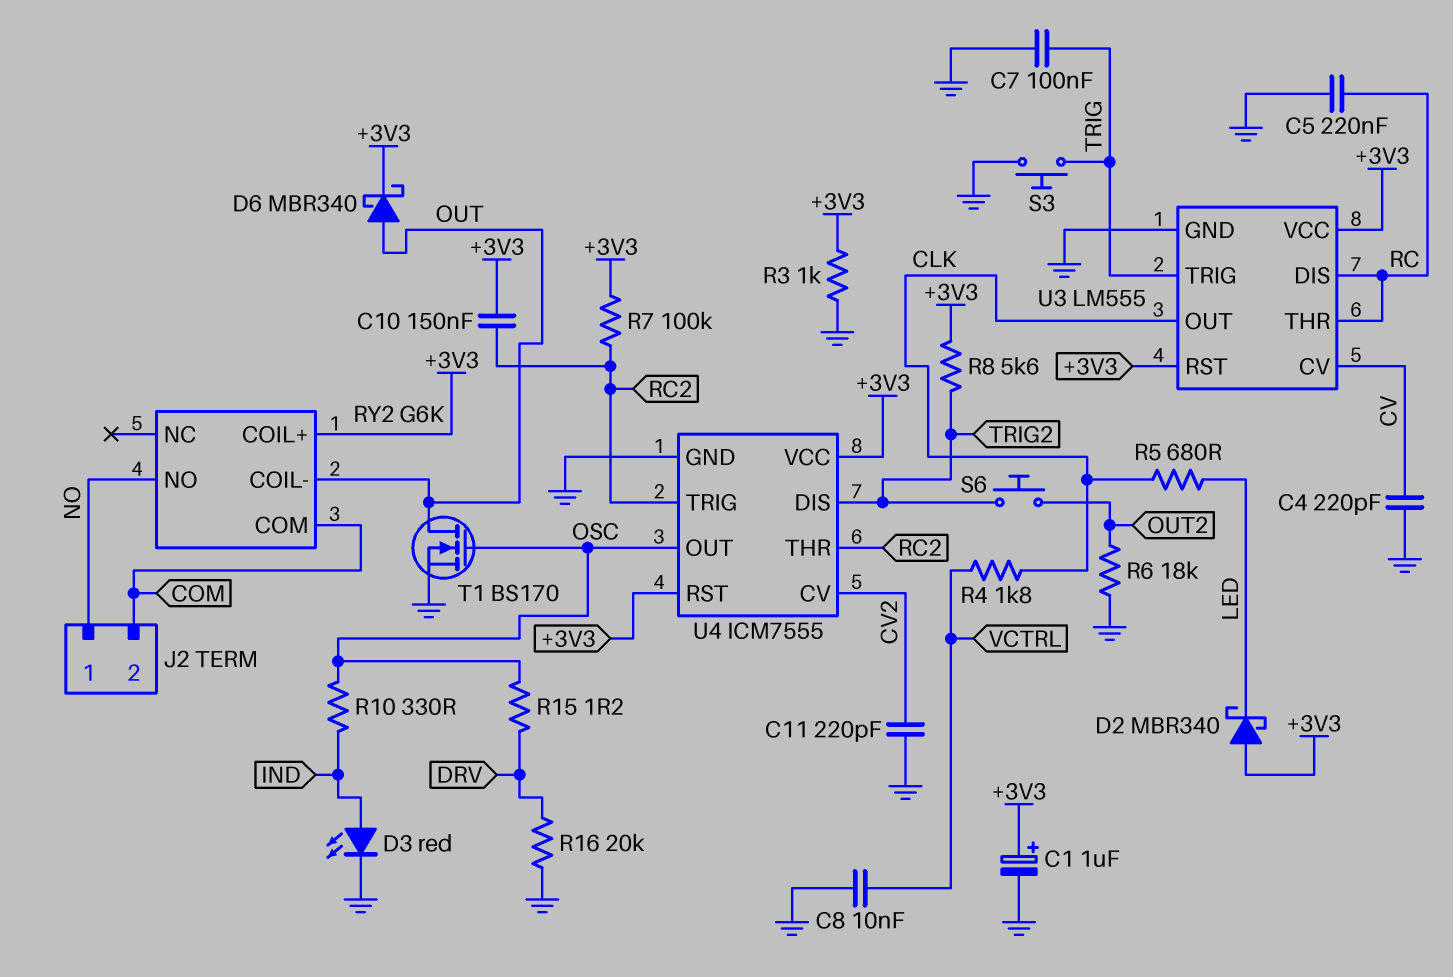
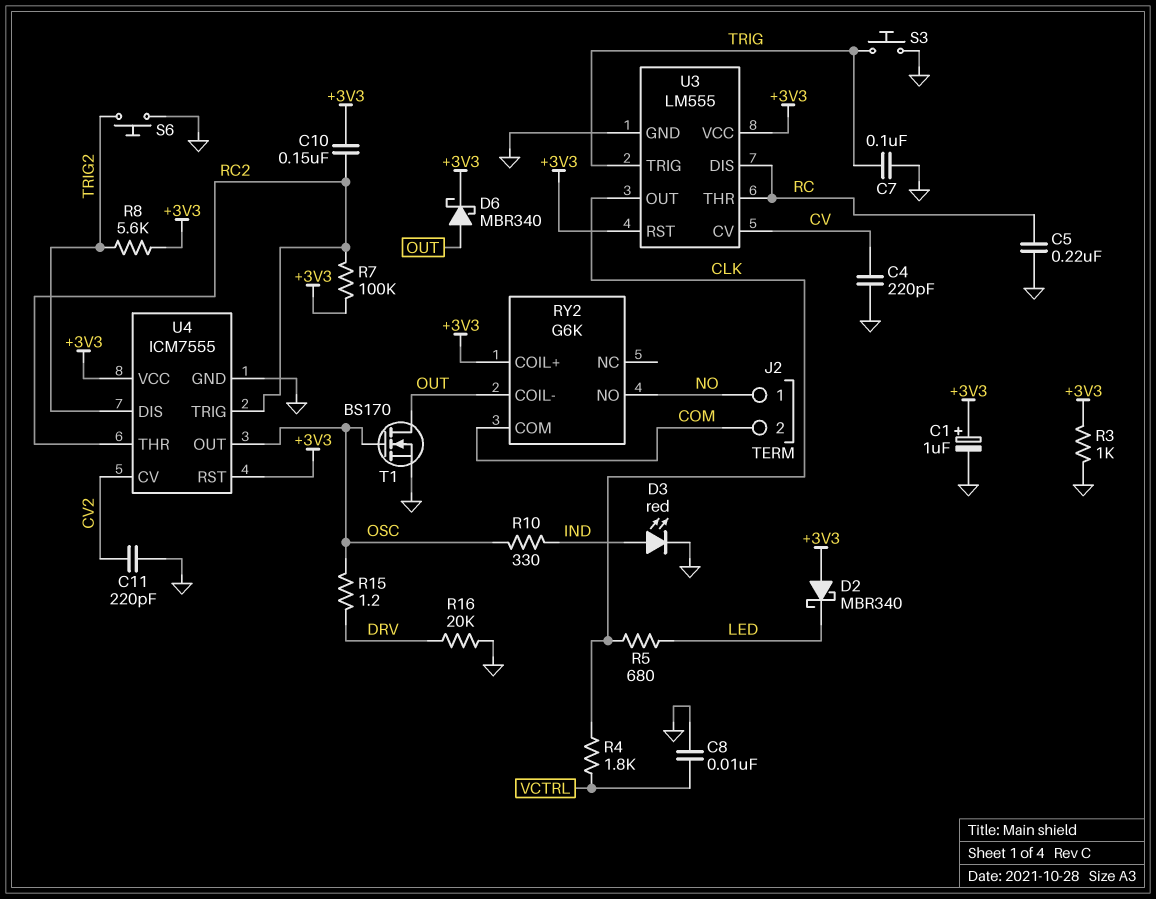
R6: 18k (GND, OUT2) -> none
S6: button (OUT2, TRIG2) -> button (GND, TRIG2)

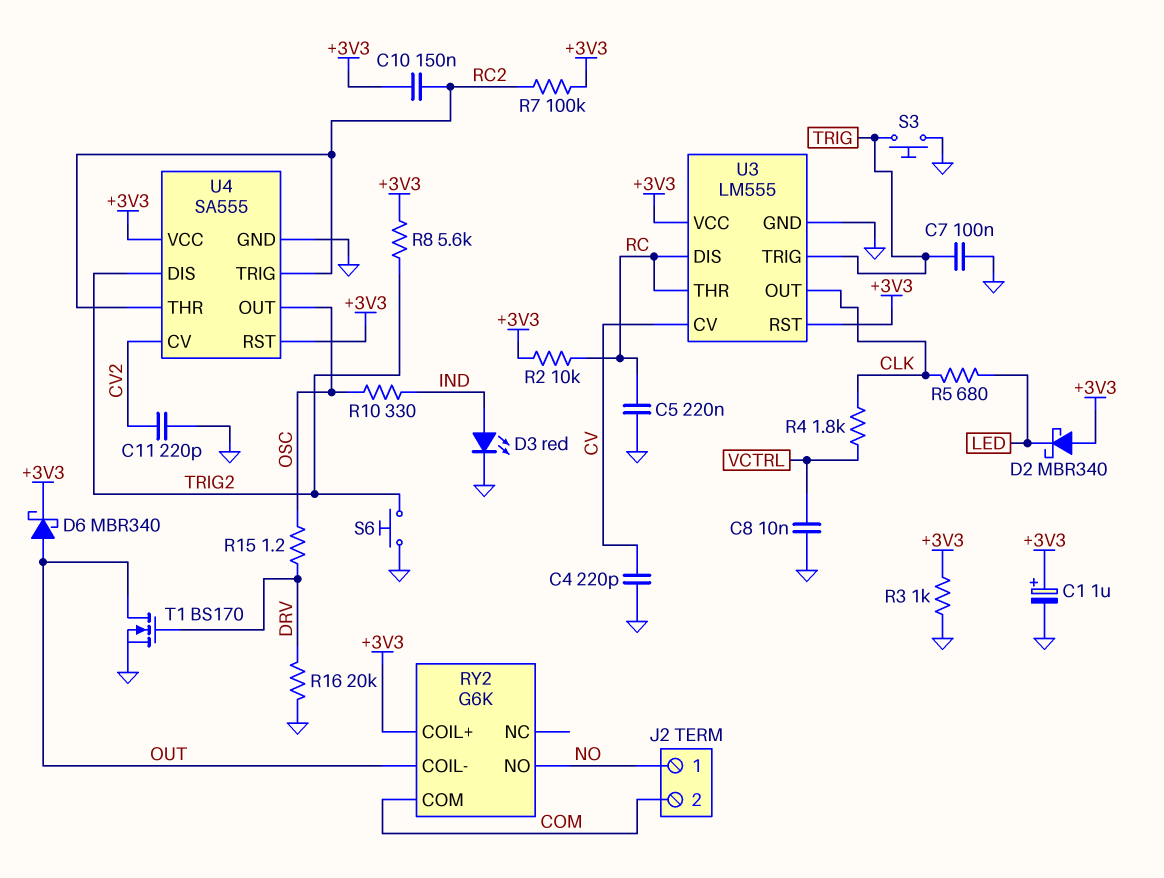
R2: none -> 10k (+3V3, RC)
T1: NMOS BS170 (G OSC, D OUT, S GND) -> NMOS BS170 (G DRV, D OUT, S GND)
U4: ICM7555 -> SA555

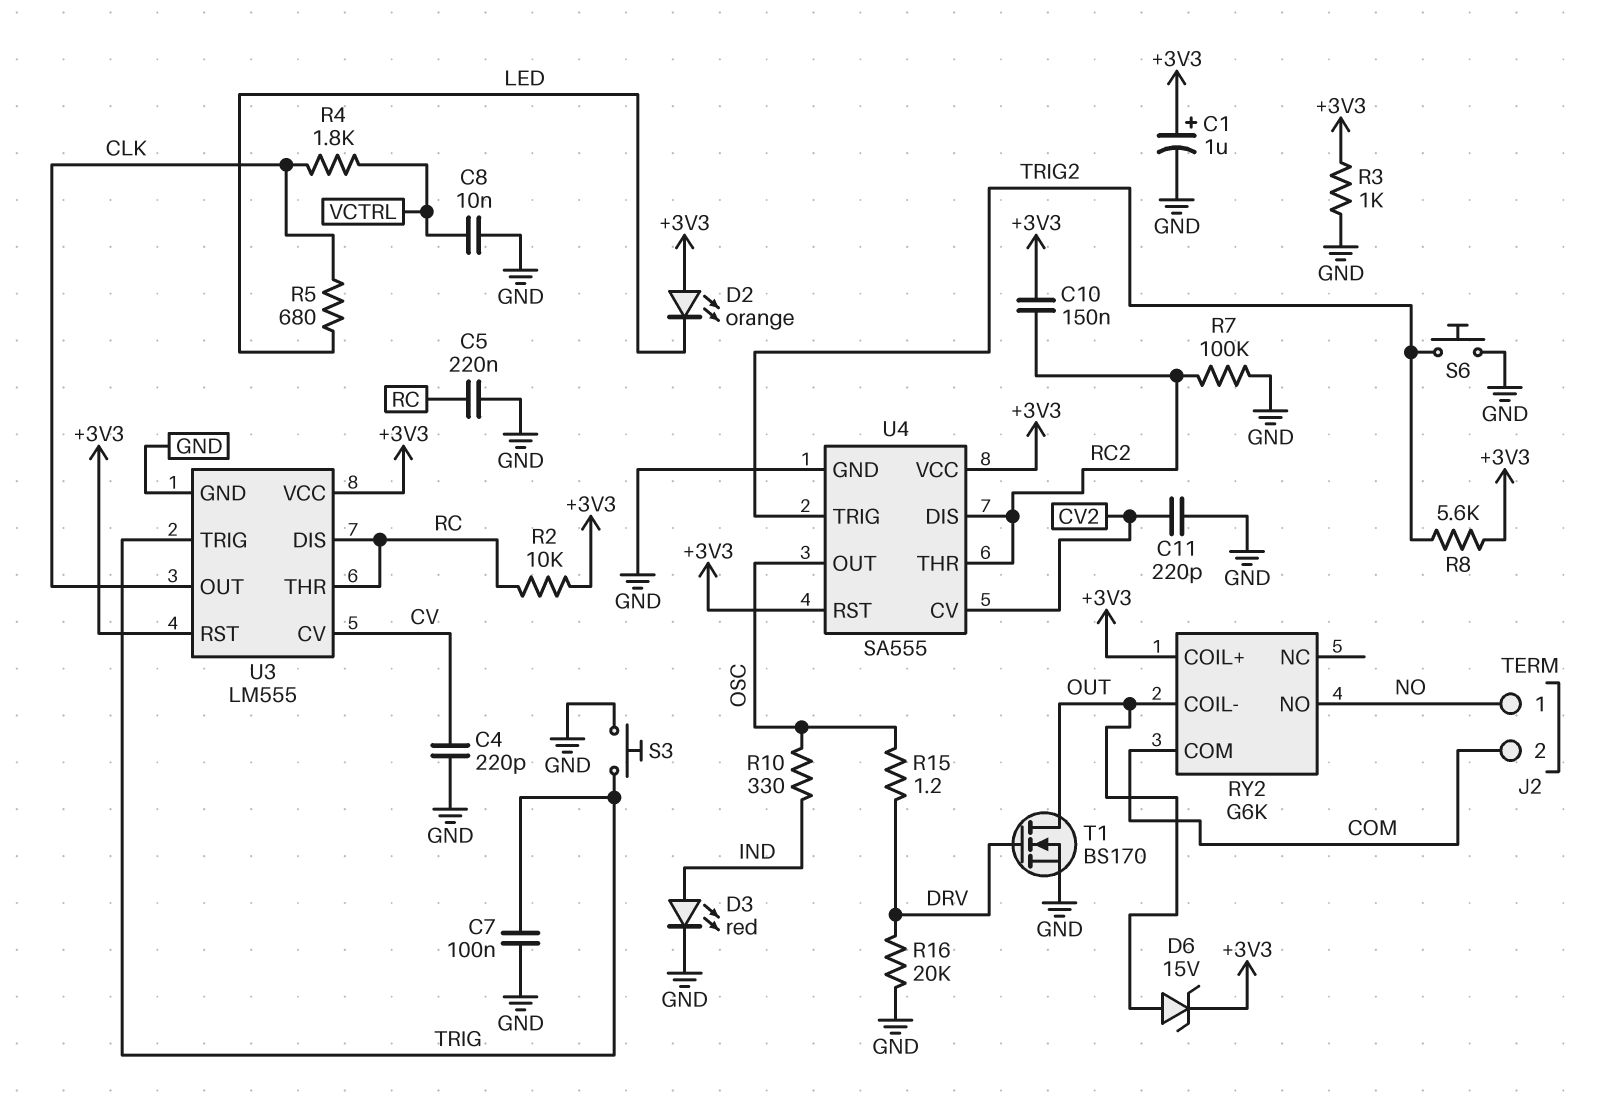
D2: schottky MBR340 (A +3V3, K LED) -> LED orange (A +3V3, K LED)
D6: schottky MBR340 (A OUT, K +3V3) -> zener 15V (A OUT, K +3V3)
R7: 100k (+3V3, RC2) -> 100k (GND, RC2)
U4 pin DIS: TRIG2 -> RC2
U4 pin TRIG: RC2 -> TRIG2

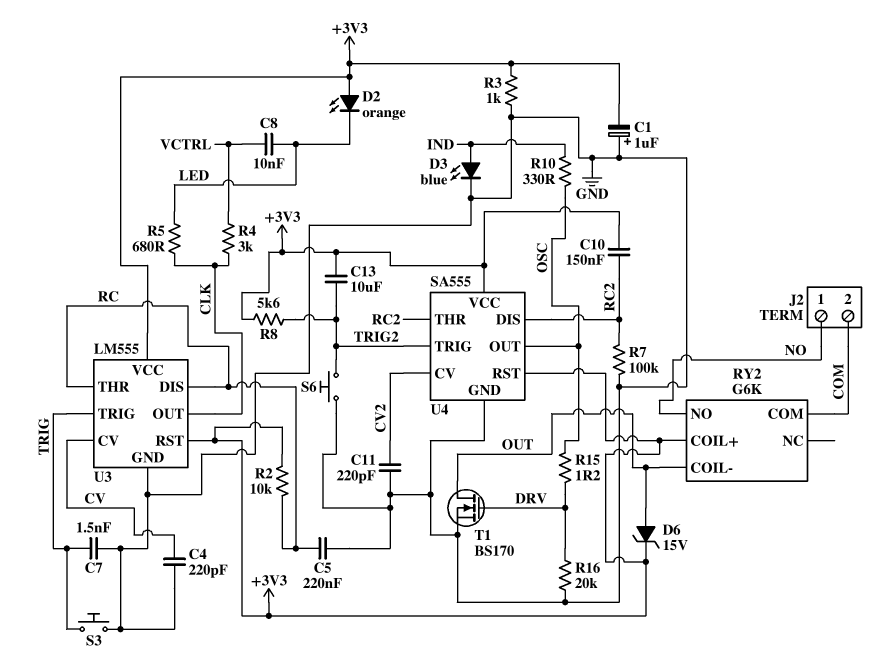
C1: 1uF (plus +3V3, minus GND) -> 1uF (plus GND, minus +3V3)
C7: 100nF (GND, TRIG) -> 1.5nF (GND, TRIG)
C8: 10nF (GND, VCTRL) -> 10nF (LED, VCTRL)
C13: none -> 10uF (+3V3, TRIG2)
D3: LED red (A IND, K GND) -> LED blue (A IND, K GND)
R4: 1.8k (CLK, VCTRL) -> 3k (CLK, VCTRL)

